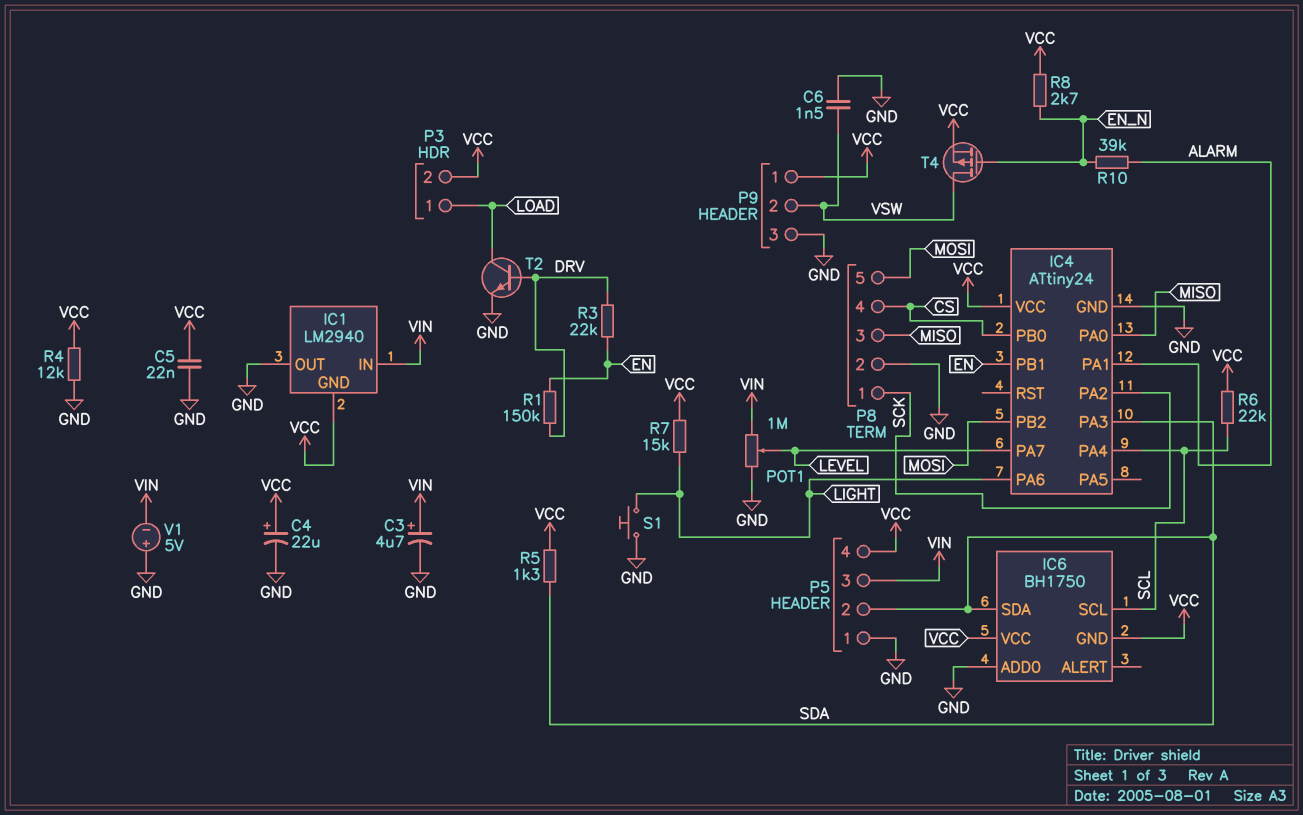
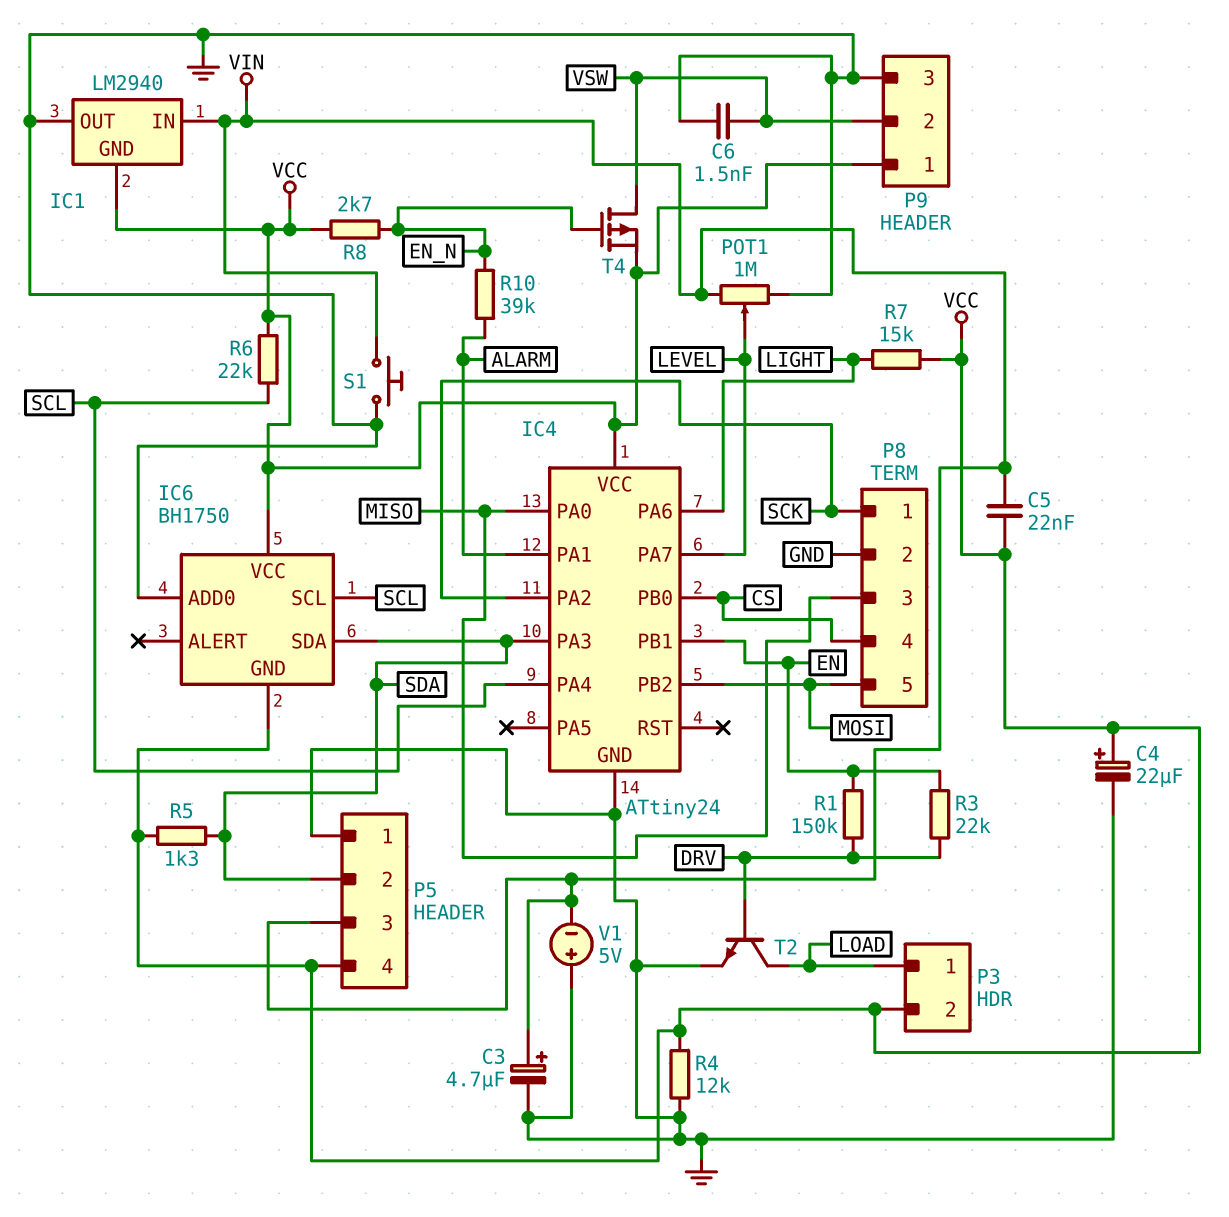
C5: 22nF (GND, VCC) -> 22nF (VCC, VIN)
S1: button (GND, LIGHT) -> button (GND, VIN)

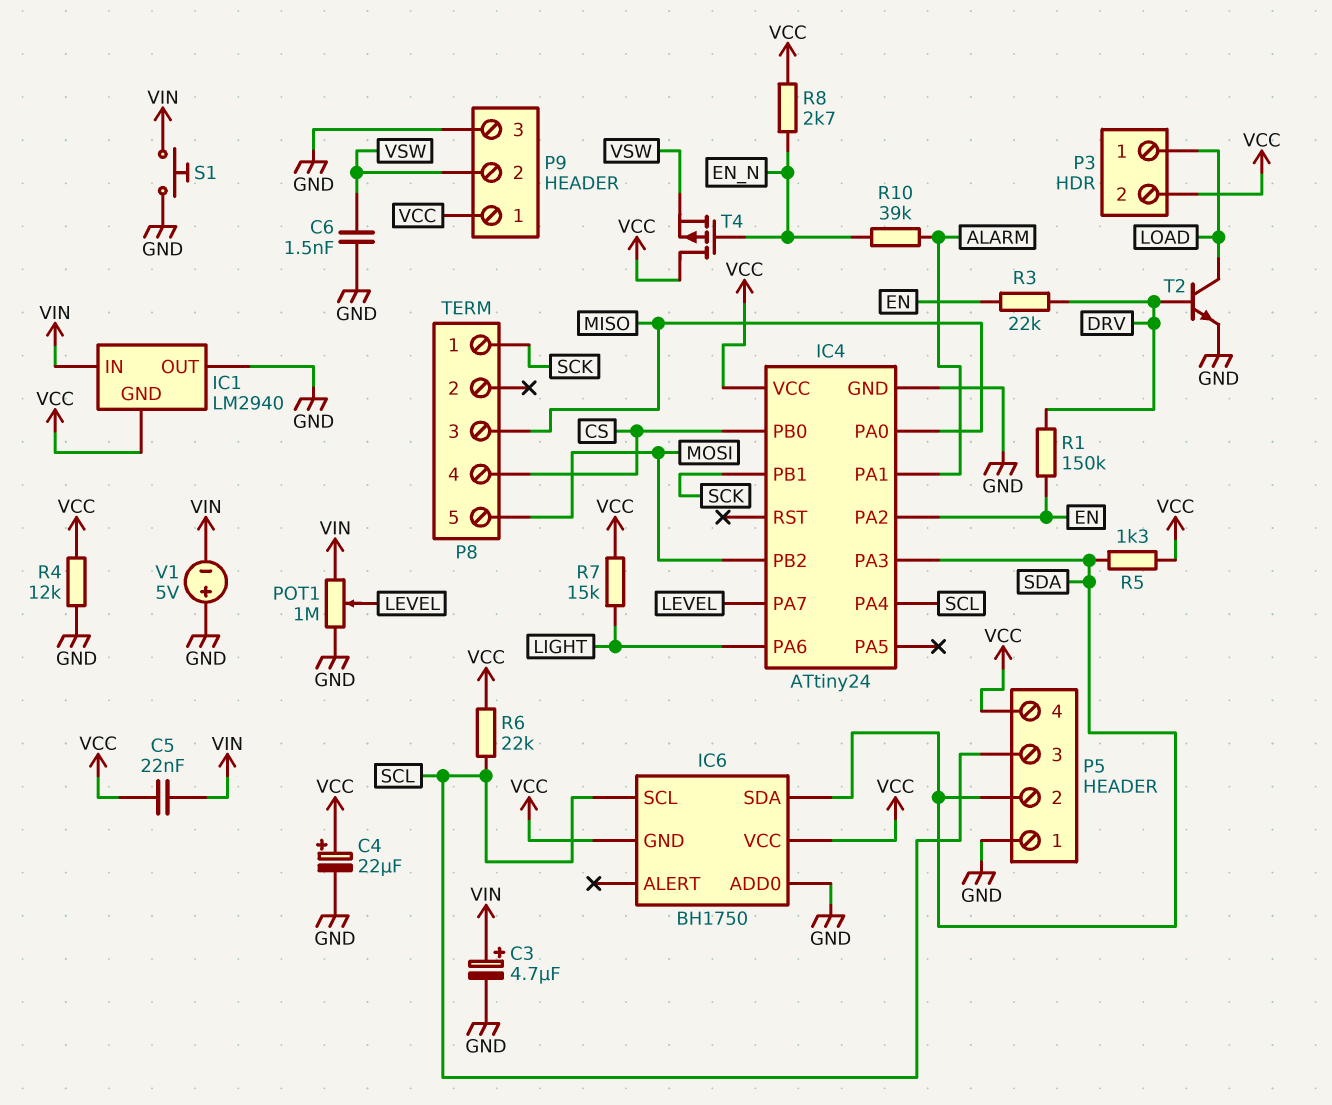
IC4 pin PA2: SCK -> EN
IC4 pin PB1: EN -> SCK
P5 pin 3: VIN -> SCL
P8 pin 2: GND -> none
T4: PMOS (G EN_N, D VSW, S VCC) -> PMOS (G EN_N, D VCC, S VSW)

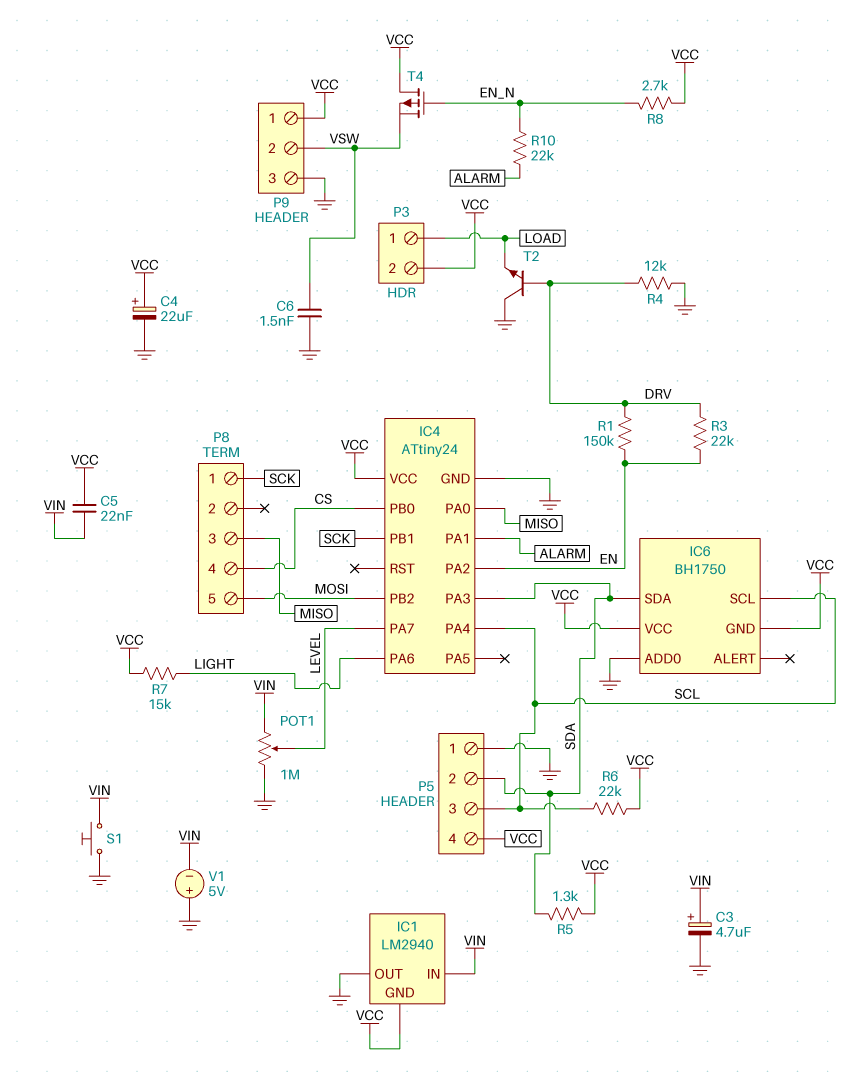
R4: 12k (GND, VCC) -> 12k (DRV, GND)
R10: 39k (ALARM, EN_N) -> 22k (ALARM, EN_N)
T2: NPN (B DRV, C LOAD, E GND) -> NPN (B DRV, C GND, E LOAD)

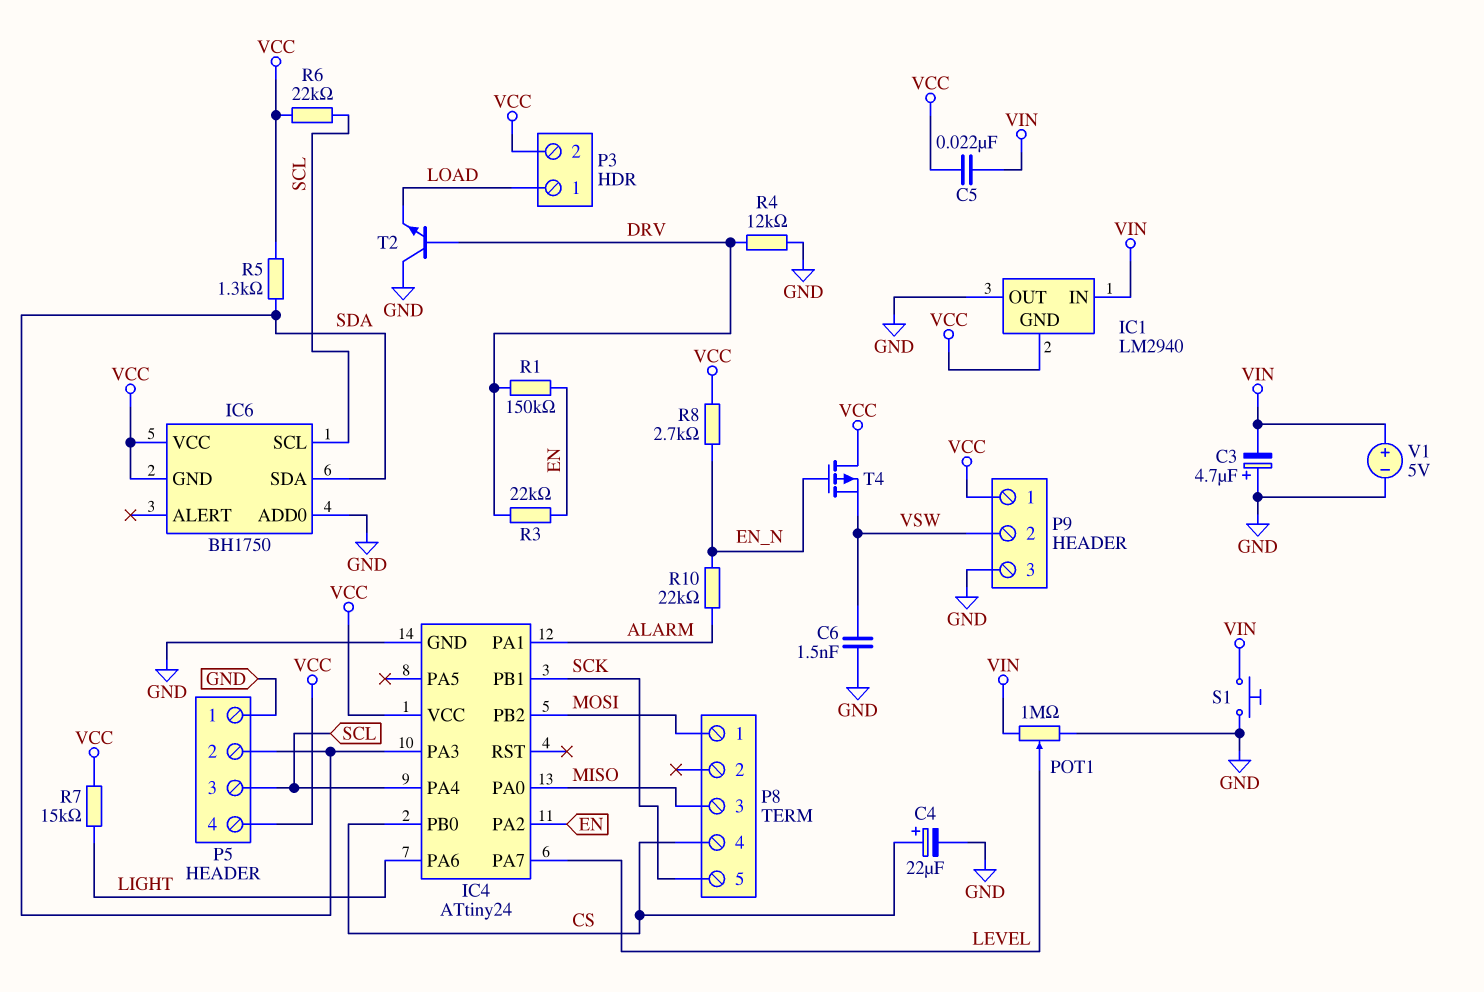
C3: 4.7uF (plus VIN, minus GND) -> 4.7uF (plus GND, minus VIN)
C4: 22uF (plus VCC, minus GND) -> 22uF (plus CS, minus GND)
P8 pin 1: SCK -> MOSI
P8 pin 5: MOSI -> SCK
V1: 5V (plus GND, minus VIN) -> 5V (plus VIN, minus GND)

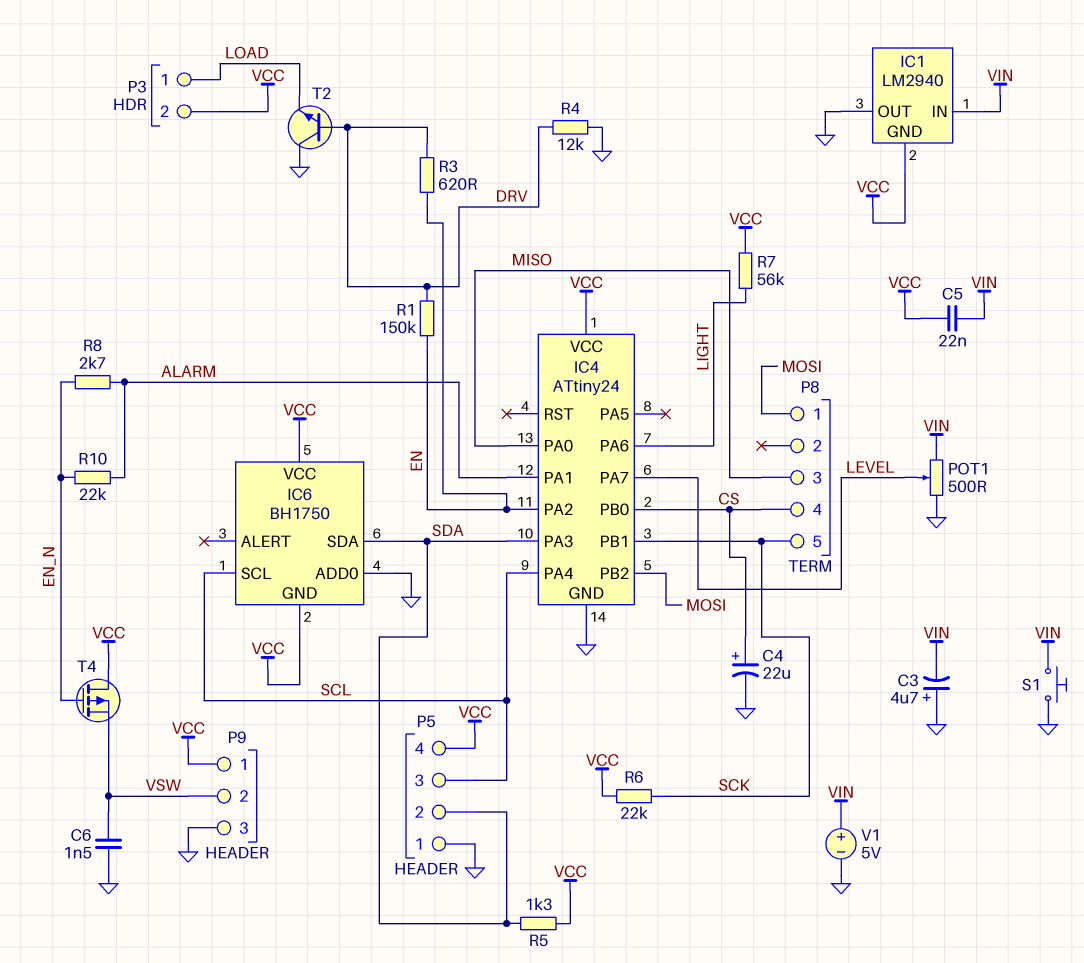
POT1: 1M (GND, VIN, wiper LEVEL) -> 500 (GND, VIN, wiper LEVEL)
R3: 22k (DRV, EN) -> 620 (DRV, EN)
R6: 22k (SCL, VCC) -> 22k (SCK, VCC)
R7: 15k (LIGHT, VCC) -> 56k (LIGHT, VCC)
R8: 2.7k (EN_N, VCC) -> 2.7k (ALARM, EN_N)

